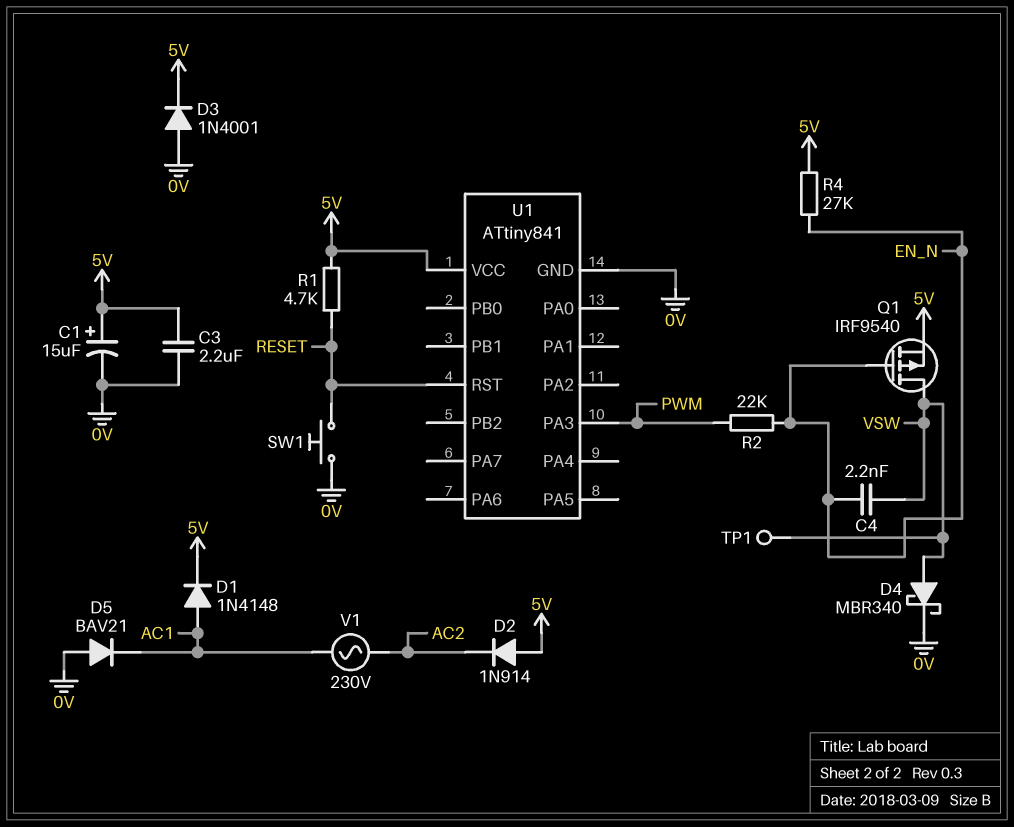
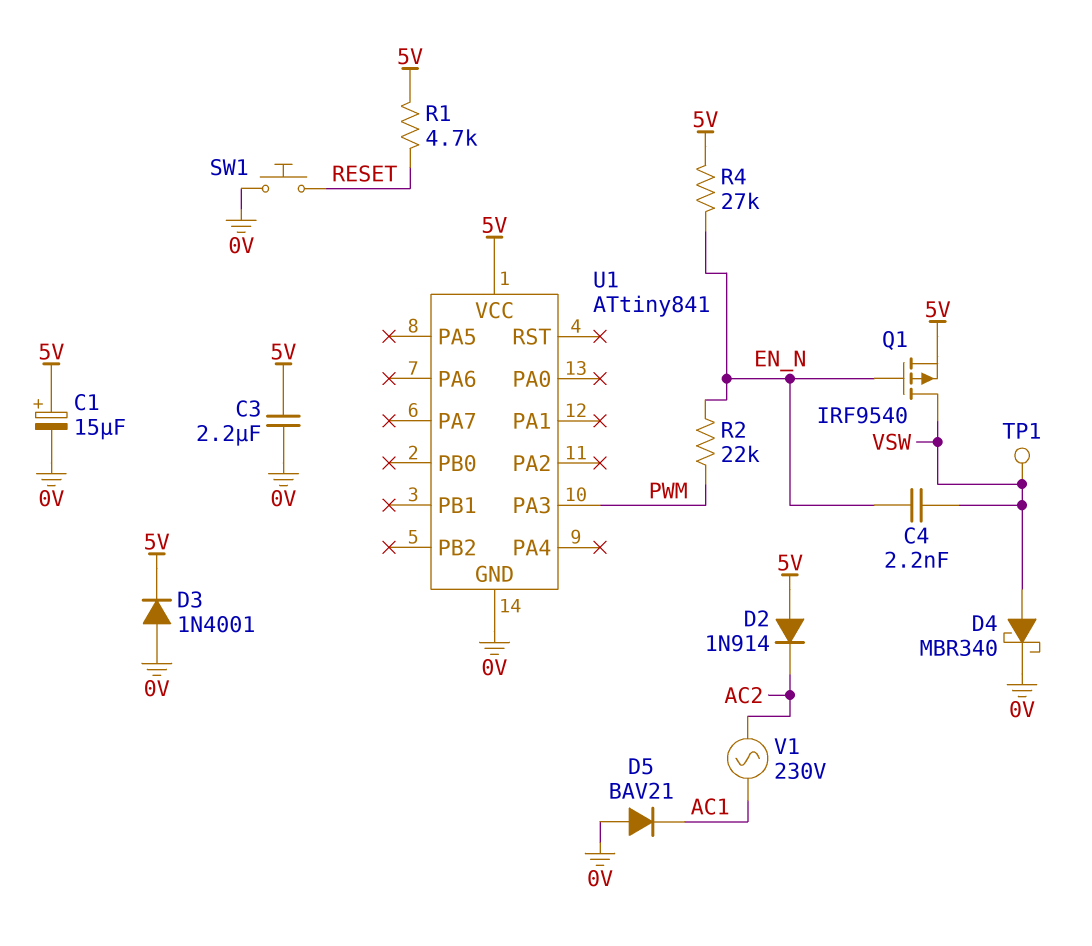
D1: diode 1N4148 (A AC1, K 5V) -> none
U1 pin RST: RESET -> none

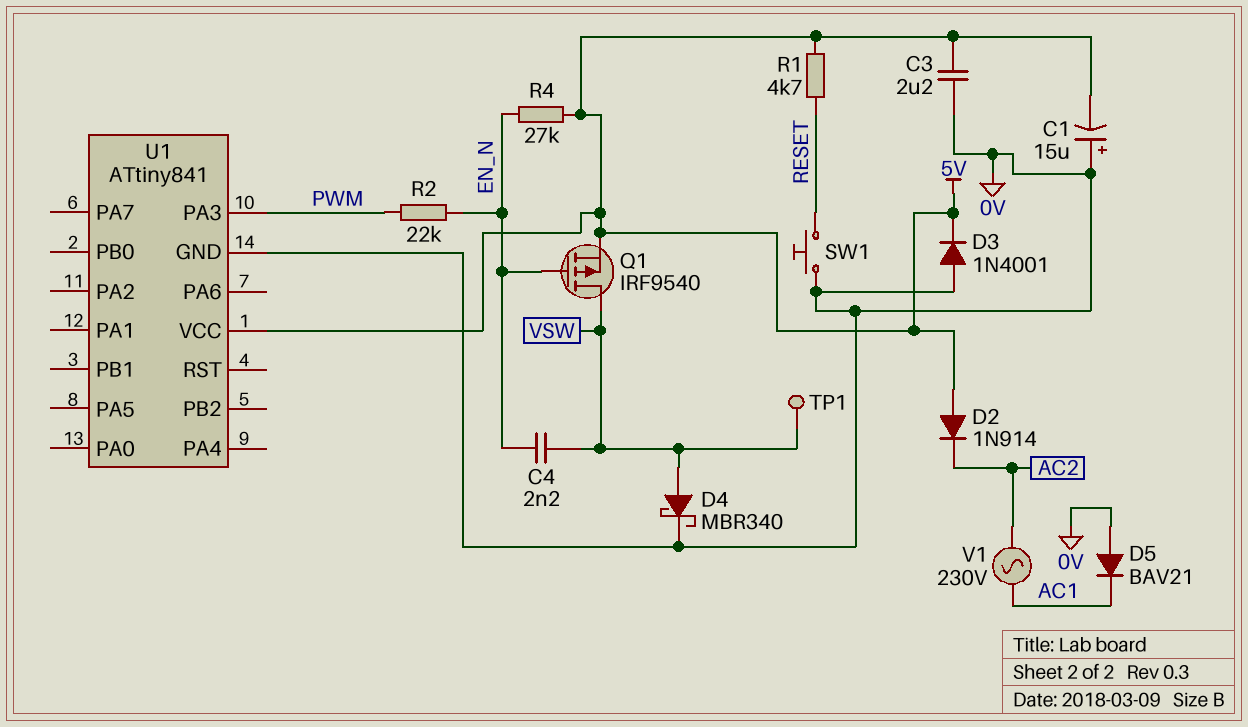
C1: 15uF (plus 5V, minus 0V) -> 15uF (plus 0V, minus 5V)

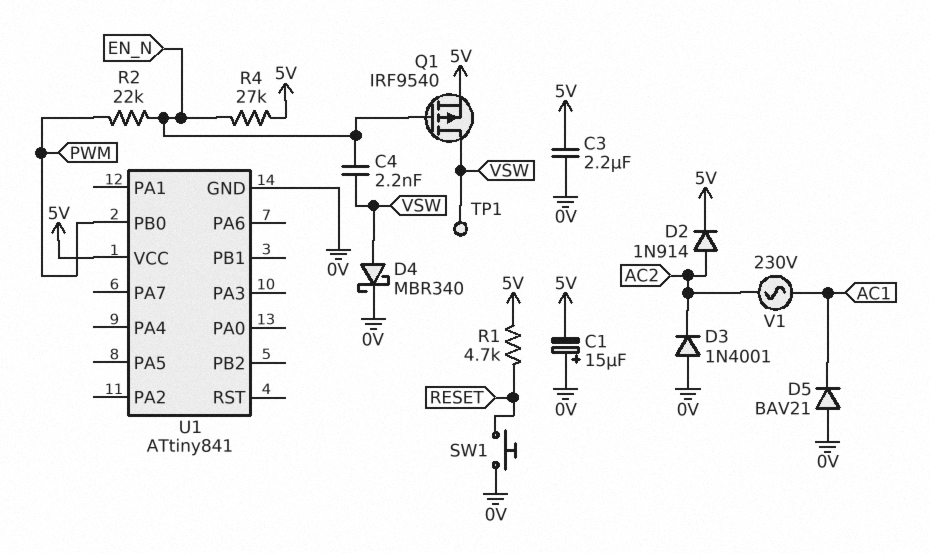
D2: diode 1N914 (A 5V, K AC2) -> diode 1N914 (A AC2, K 5V)
D3: diode 1N4001 (A 0V, K 5V) -> diode 1N4001 (A 0V, K AC2)
U1 pin PA3: PWM -> none
U1 pin PB0: none -> PWM

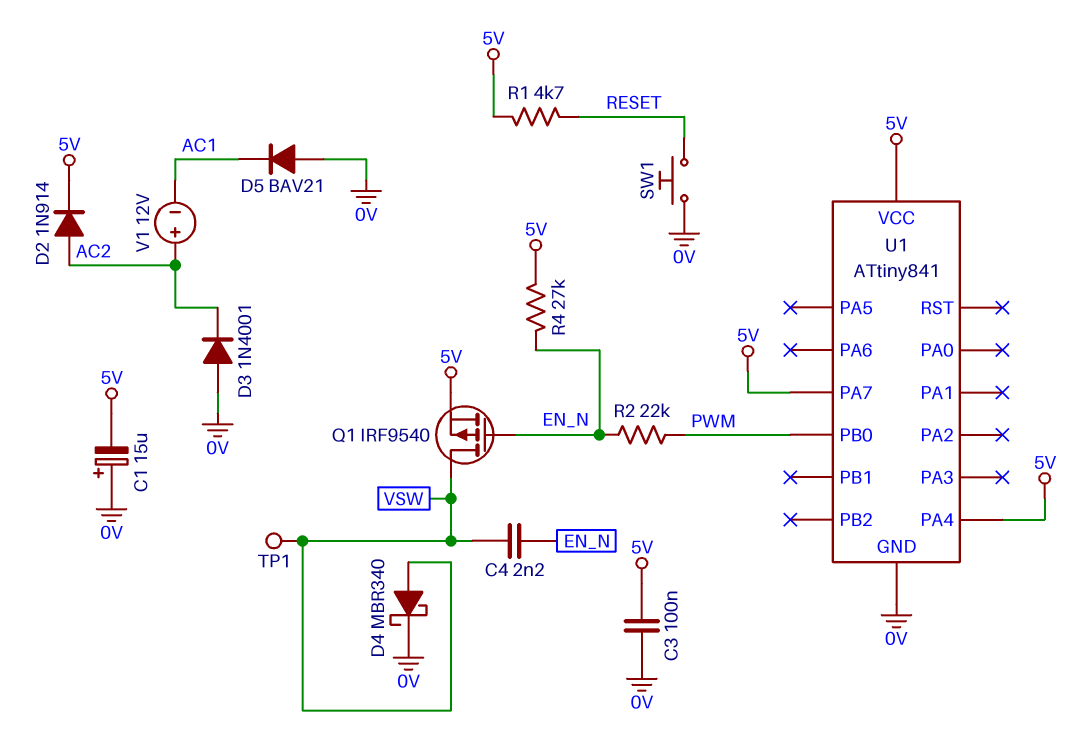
C3: 2.2uF (0V, 5V) -> 100nF (0V, 5V)
U1 pin PA4: none -> 5V
U1 pin PA7: none -> 5V
V1: AC 230V (AC1, AC2) -> 12V (plus AC2, minus AC1)

